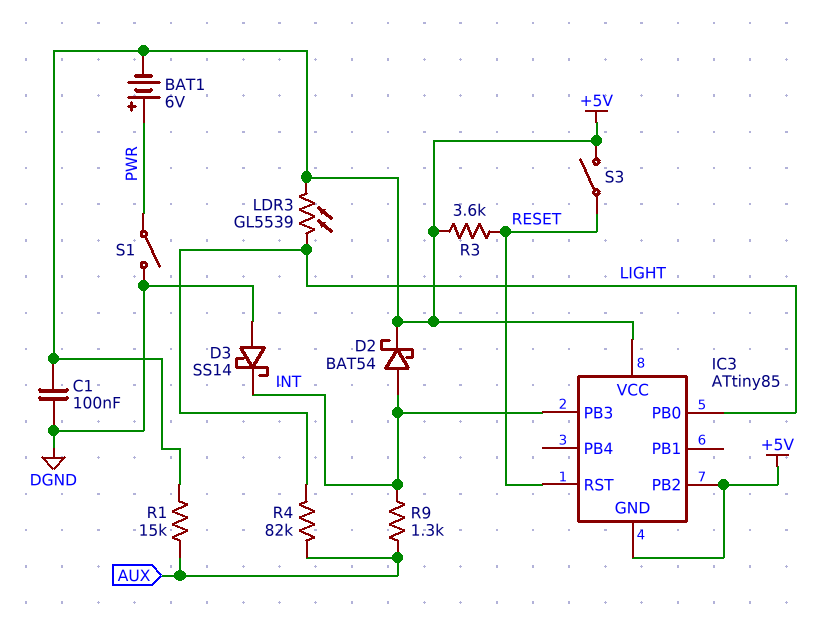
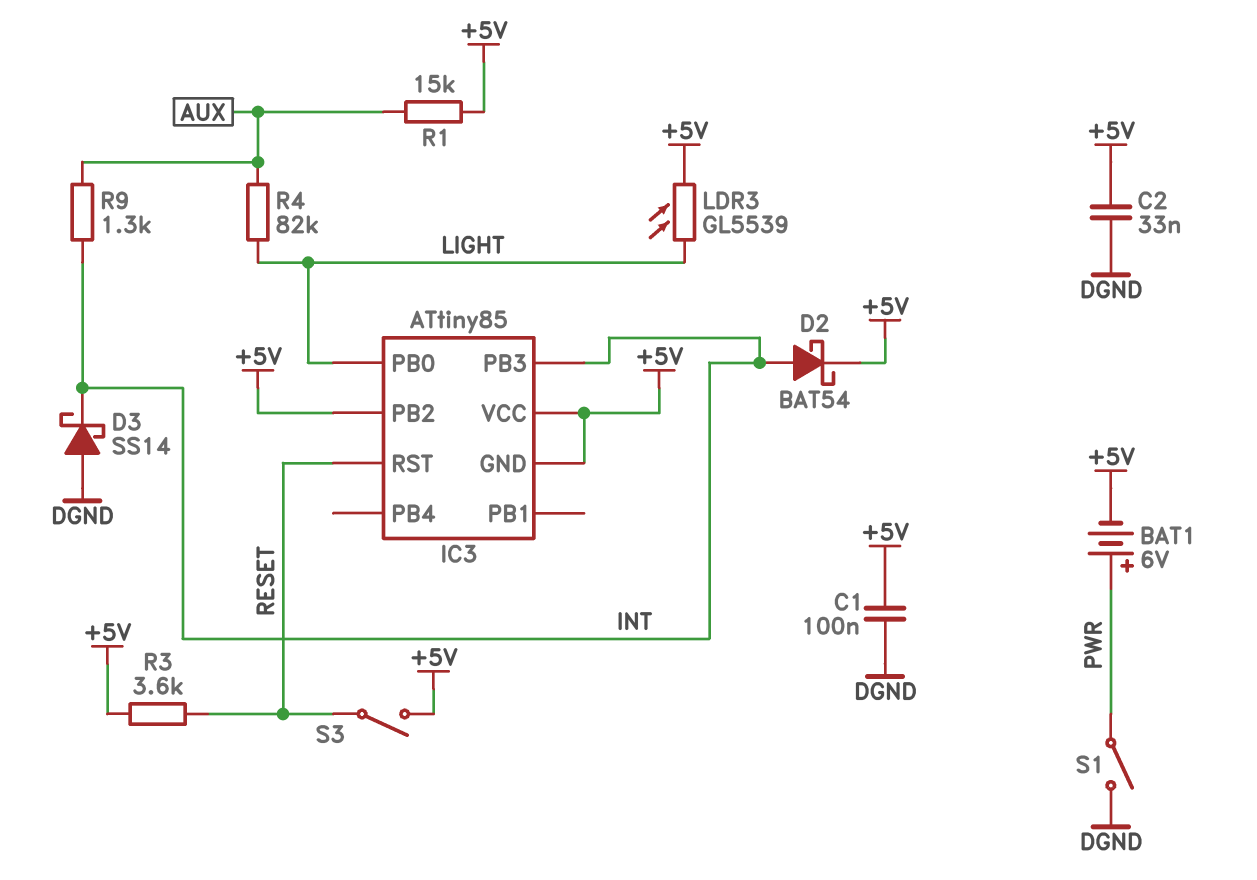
C2: none -> 33nF (+5V, DGND)

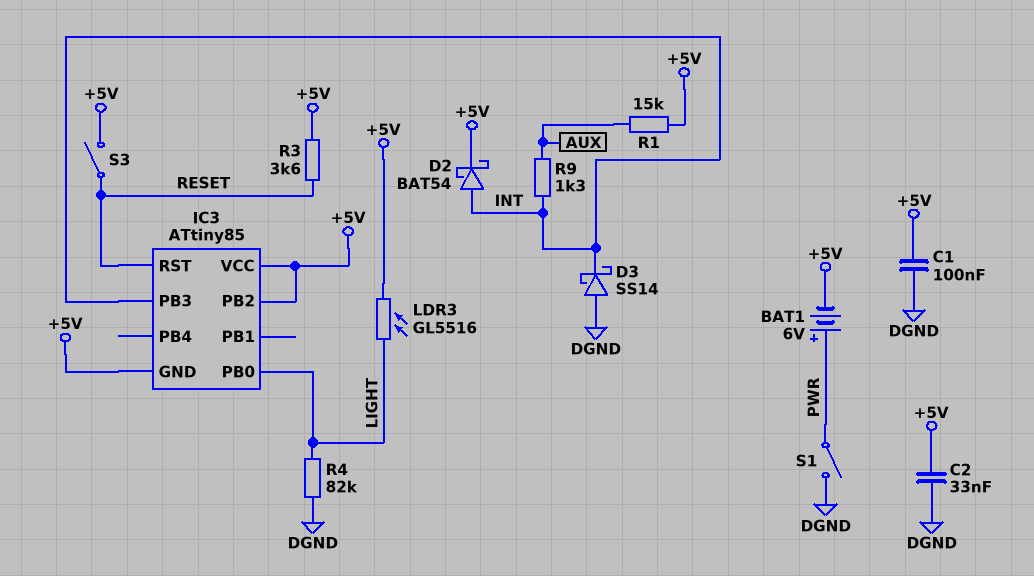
LDR3: GL5539 (+5V, LIGHT) -> GL5516 (+5V, LIGHT)
R4: 82k (AUX, LIGHT) -> 82k (DGND, LIGHT)

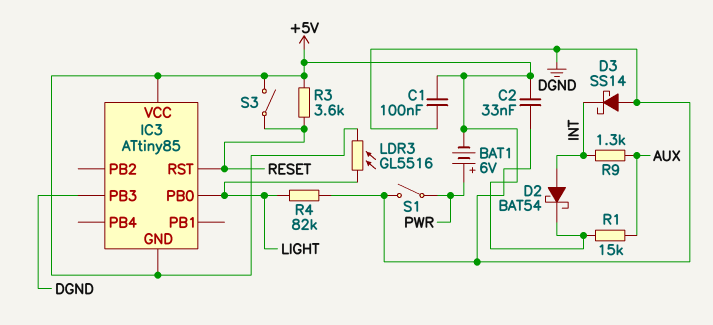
IC3 pin PB2: +5V -> none
IC3 pin PB3: INT -> DGND

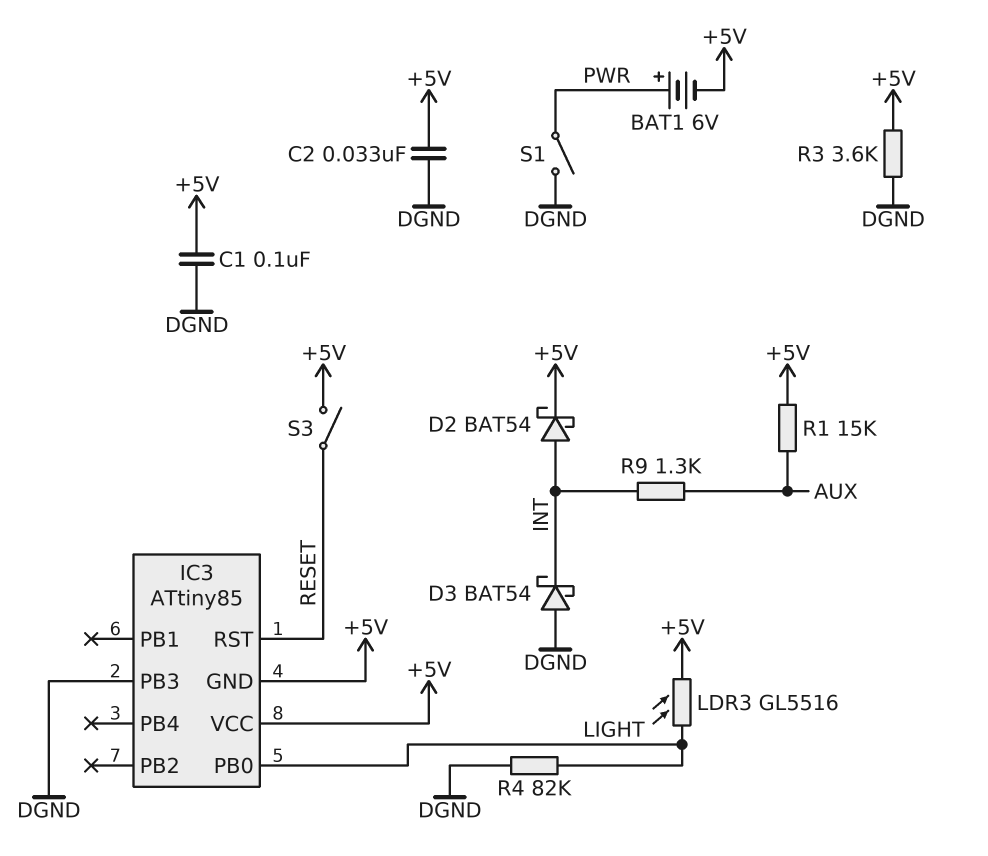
D3: schottky SS14 (A DGND, K INT) -> schottky BAT54 (A DGND, K INT)
R3: 3.6k (+5V, RESET) -> 3.6k (+5V, DGND)

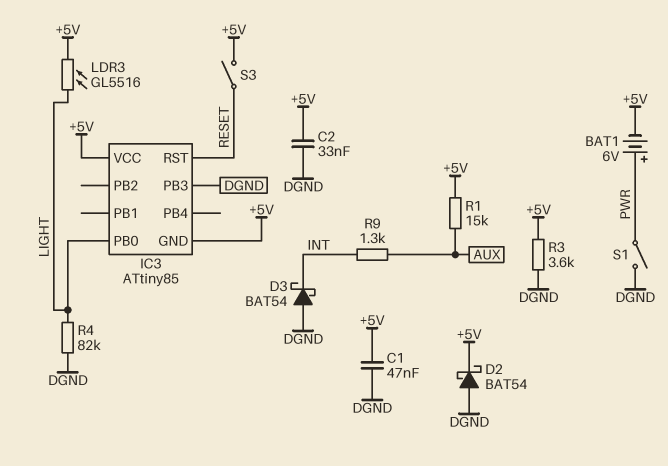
C1: 100nF (+5V, DGND) -> 47nF (+5V, DGND)
D2: schottky BAT54 (A INT, K +5V) -> schottky BAT54 (A DGND, K +5V)

